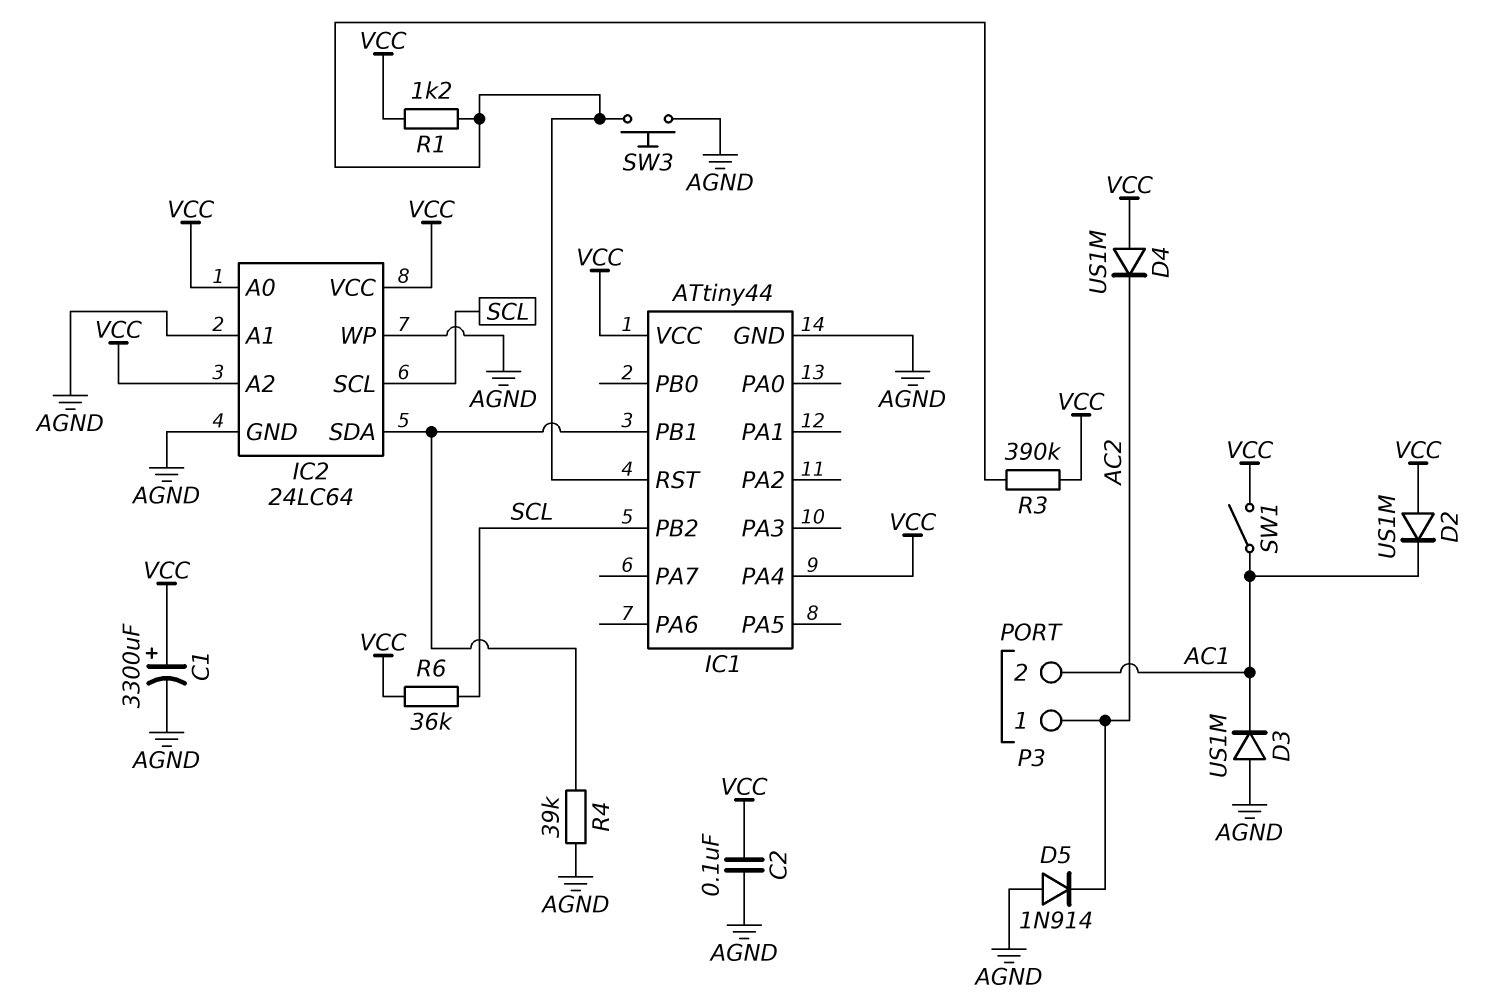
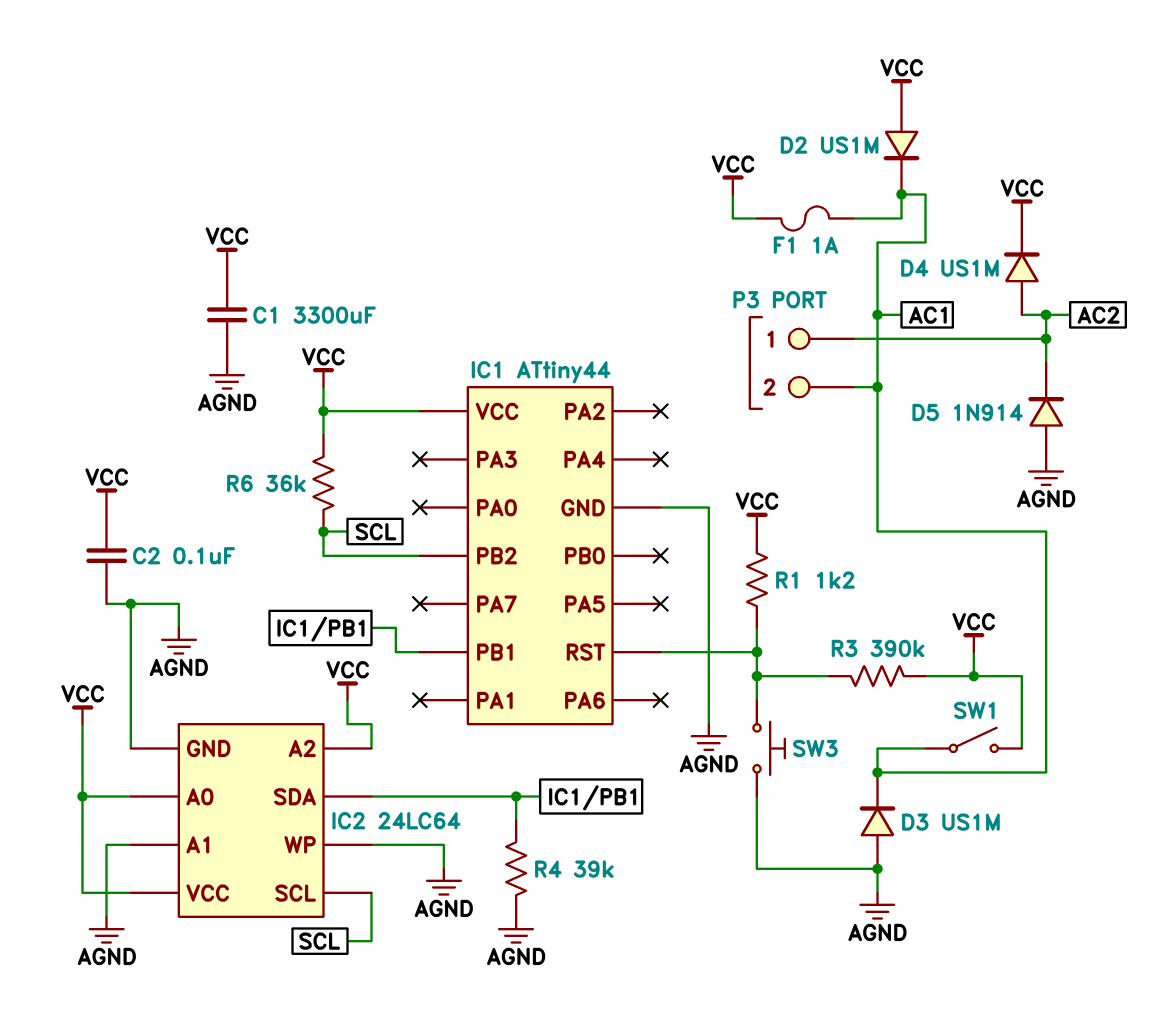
C1: 3300uF (plus VCC, minus AGND) -> 3300uF (AGND, VCC)
D4: diode US1M (A VCC, K AC2) -> diode US1M (A AC2, K VCC)
F1: none -> 1A (AC1, VCC)
IC1 pin PA4: VCC -> none

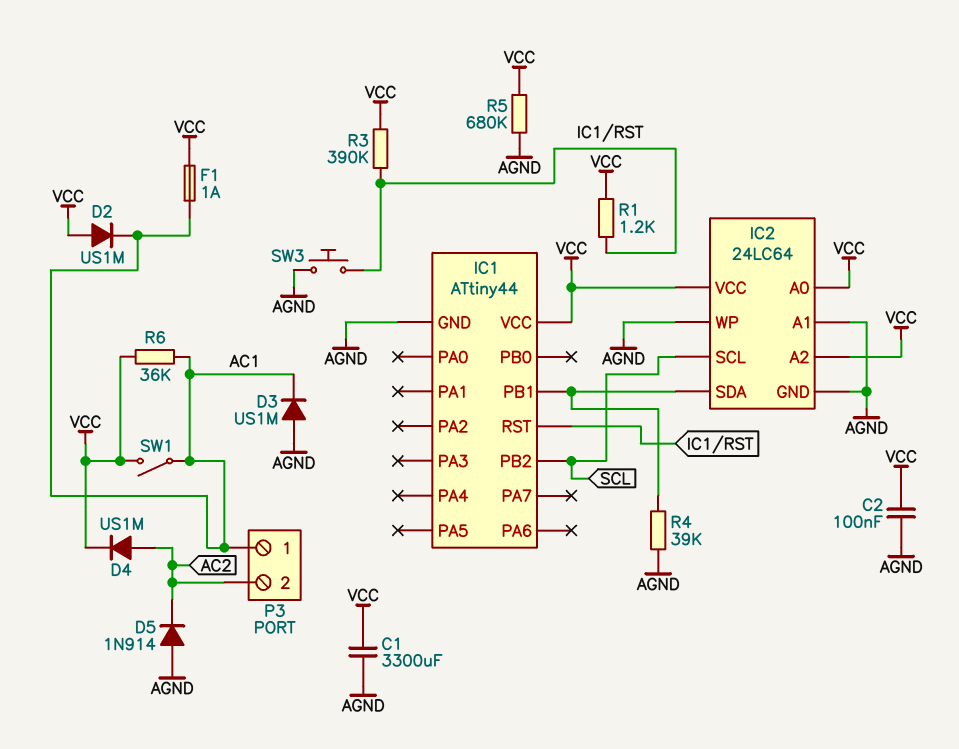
P3 pin 1: AC2 -> AC1
P3 pin 2: AC1 -> AC2
R5: none -> 680k (AGND, VCC)
R6: 36k (SCL, VCC) -> 36k (AC1, VCC)

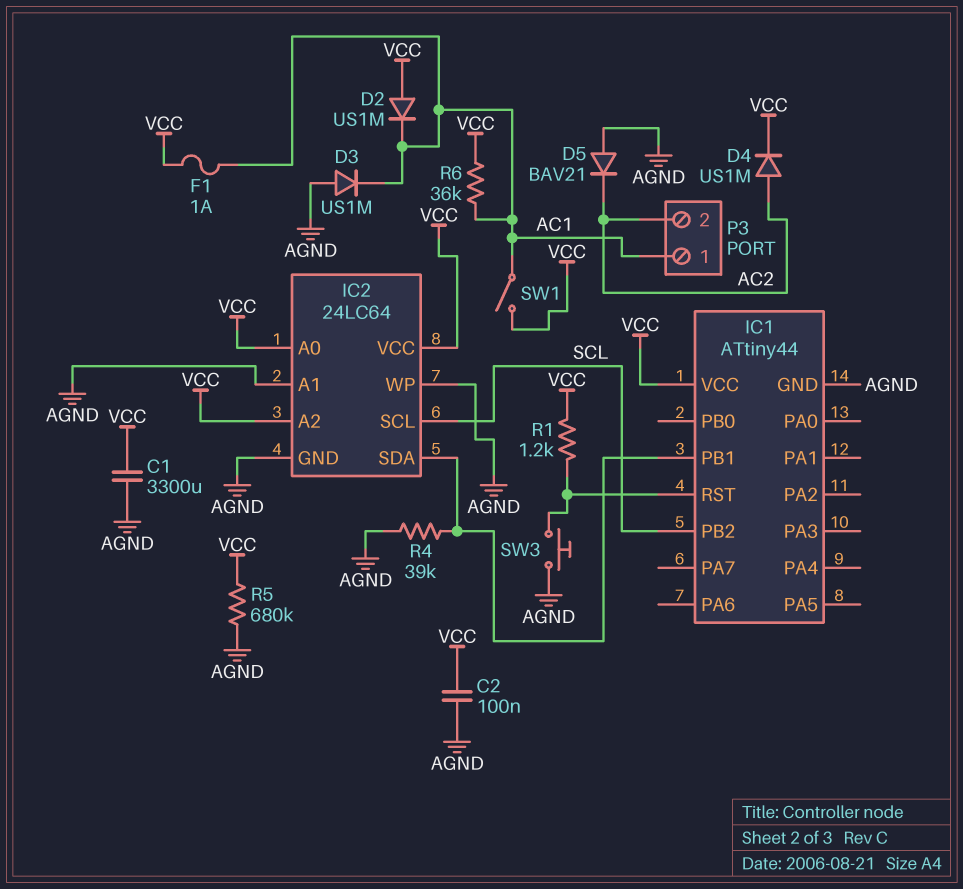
D5: diode 1N914 (A AGND, K AC2) -> diode BAV21 (A AGND, K AC2)
R3: 390k (IC1/RST, VCC) -> none

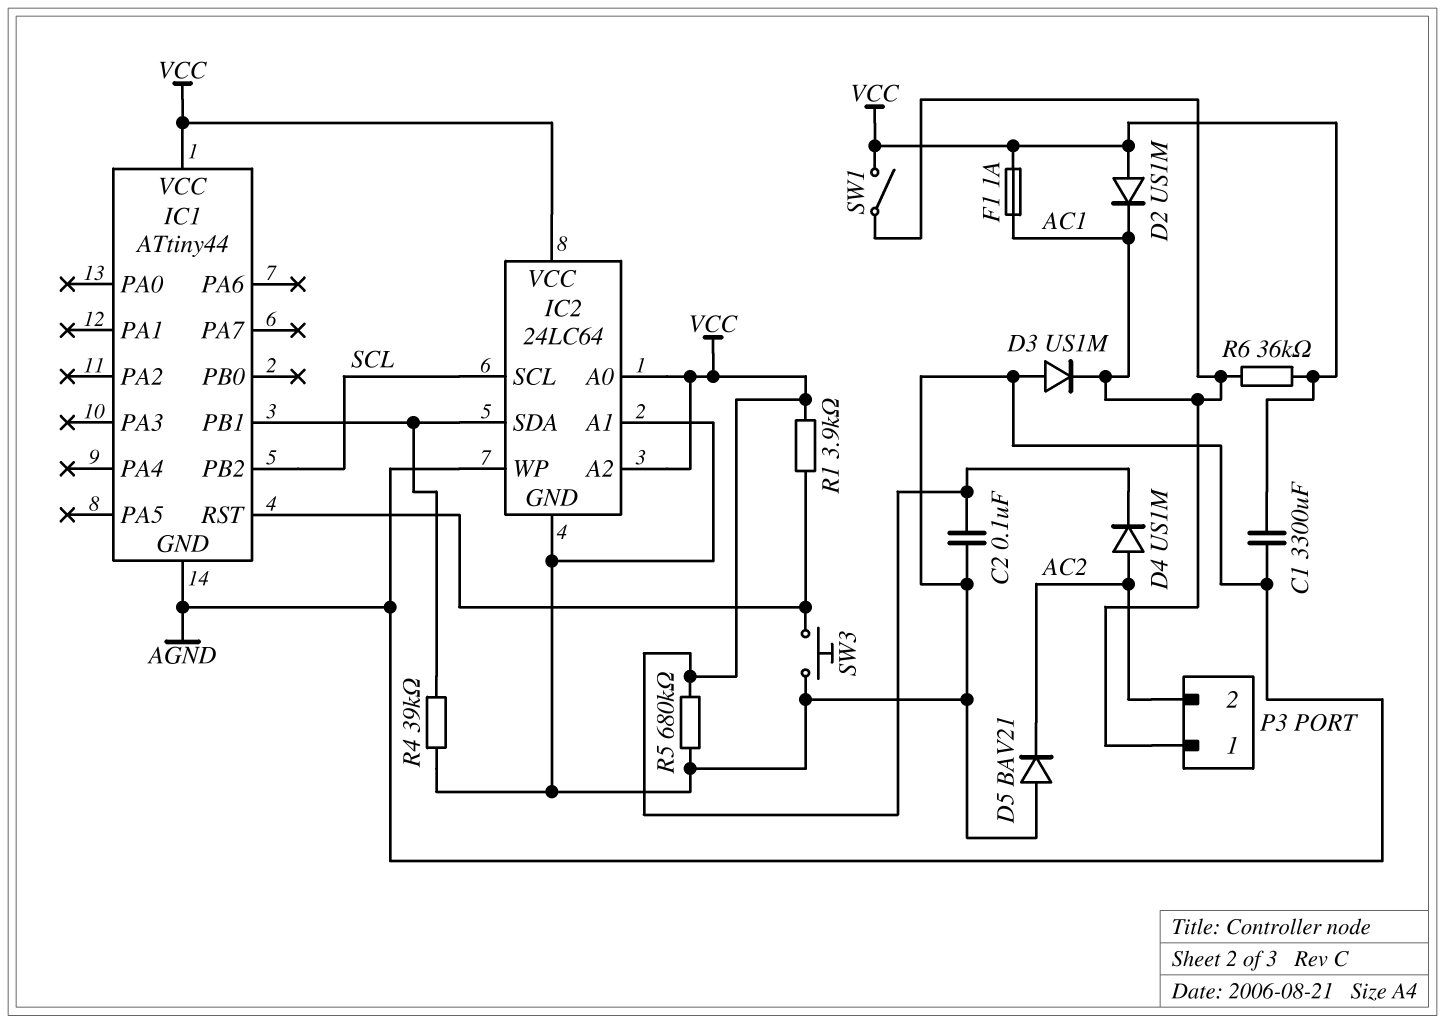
R1: 1.2k (IC1/RST, VCC) -> 3.9k (IC1/RST, VCC)

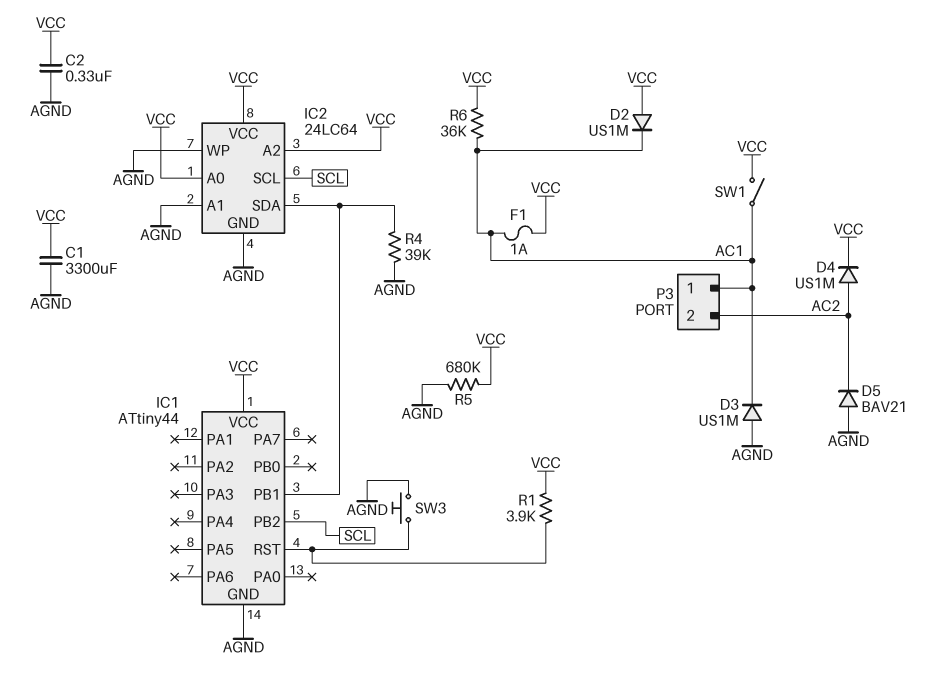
C2: 100nF (AGND, VCC) -> 330nF (AGND, VCC)

